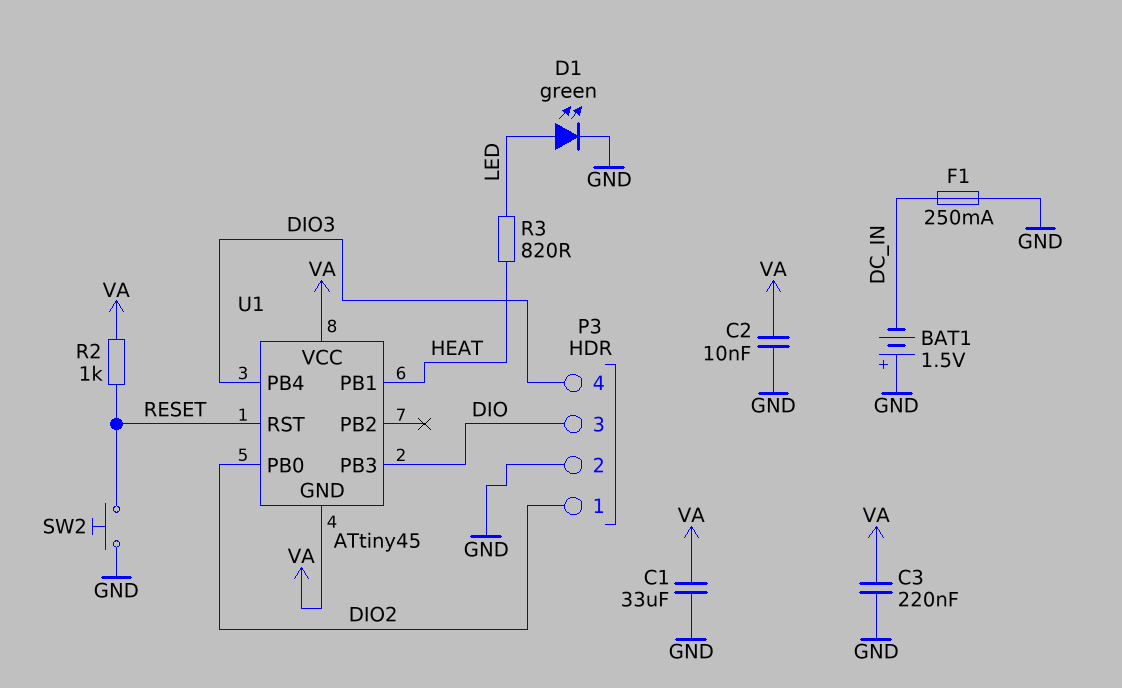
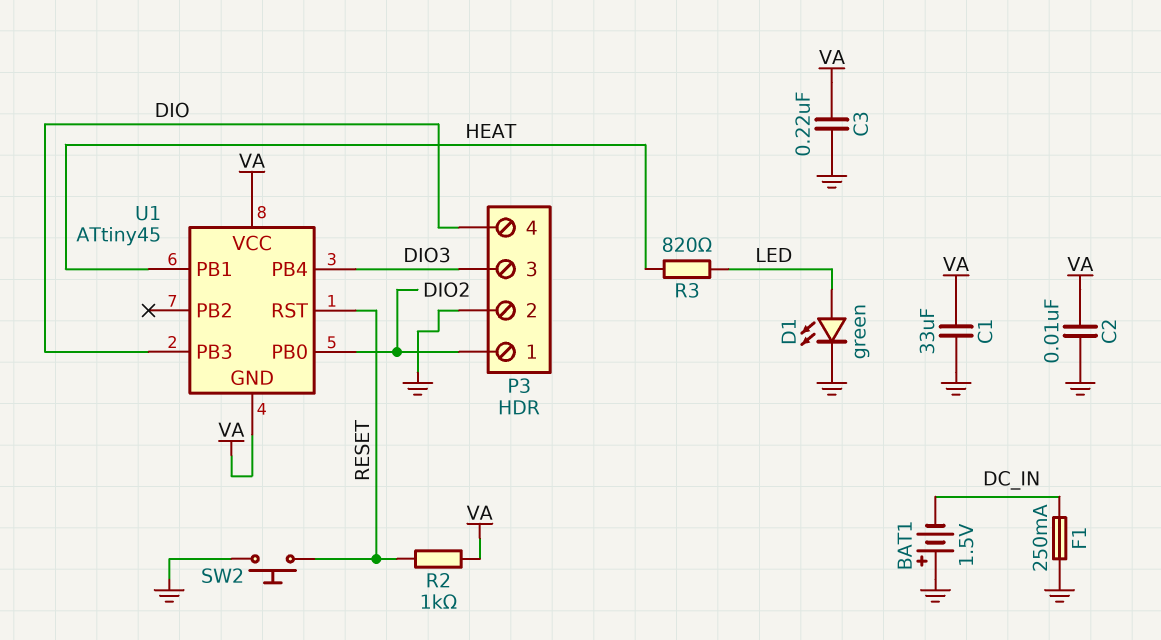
P3 pin 3: DIO -> DIO3
P3 pin 4: DIO3 -> DIO

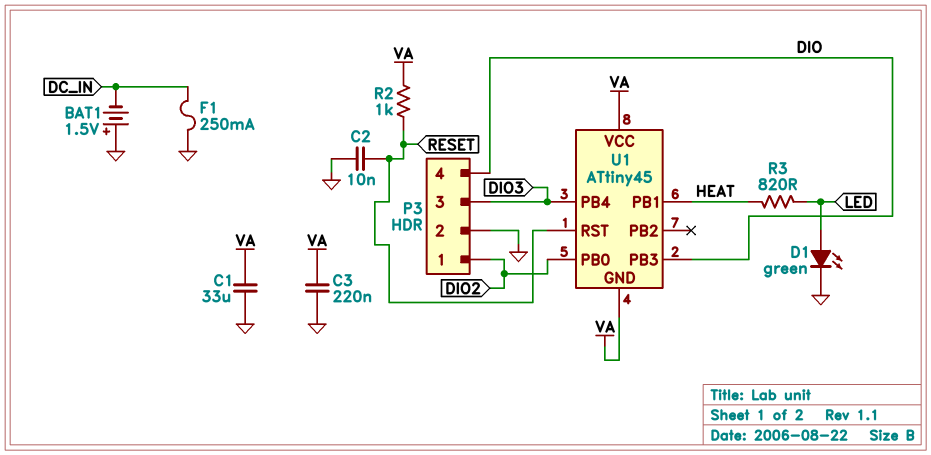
C2: 10nF (GND, VA) -> 10nF (GND, RESET)
SW2: button (GND, RESET) -> none

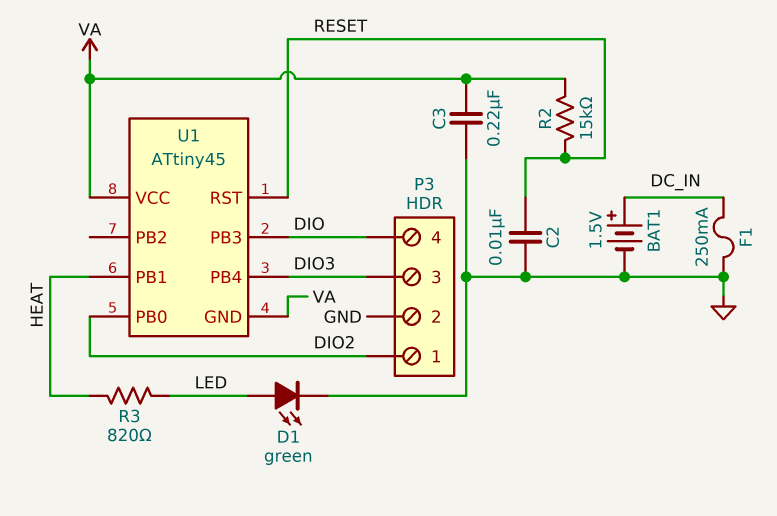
BAT1: 1.5V (plus GND, minus DC_IN) -> 1.5V (plus DC_IN, minus GND)
C1: 33uF (GND, VA) -> none
R2: 1k (RESET, VA) -> 15k (RESET, VA)

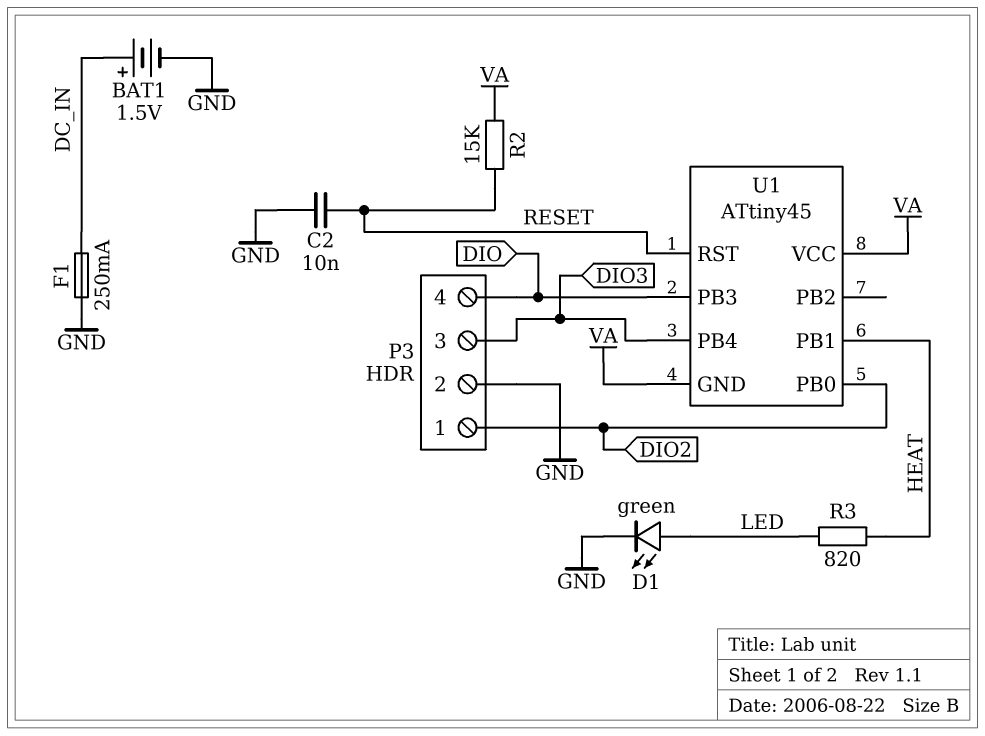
C3: 220nF (GND, VA) -> none

